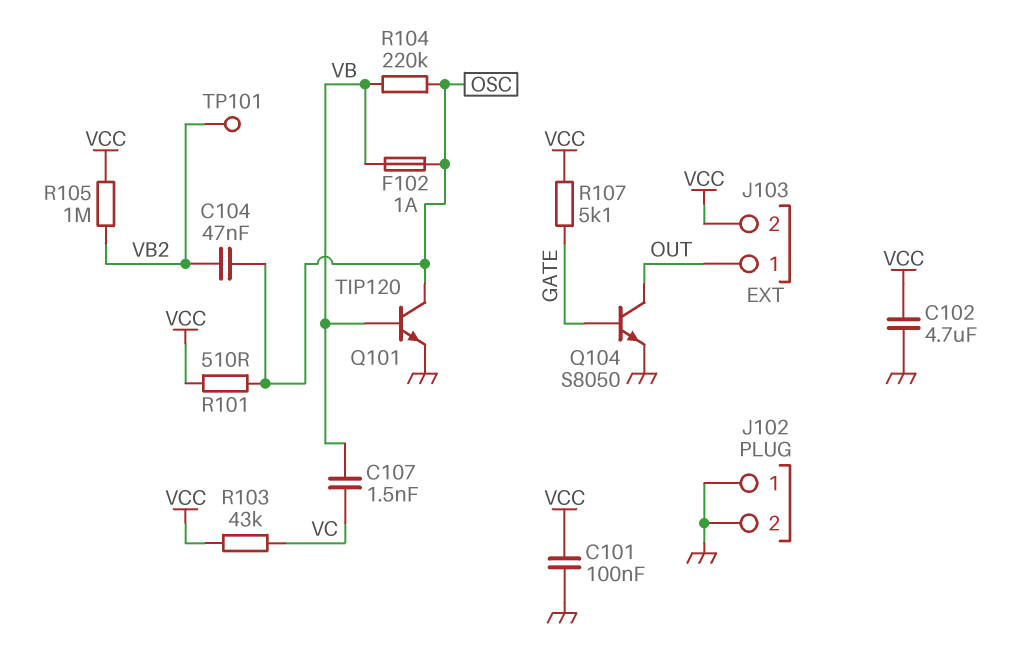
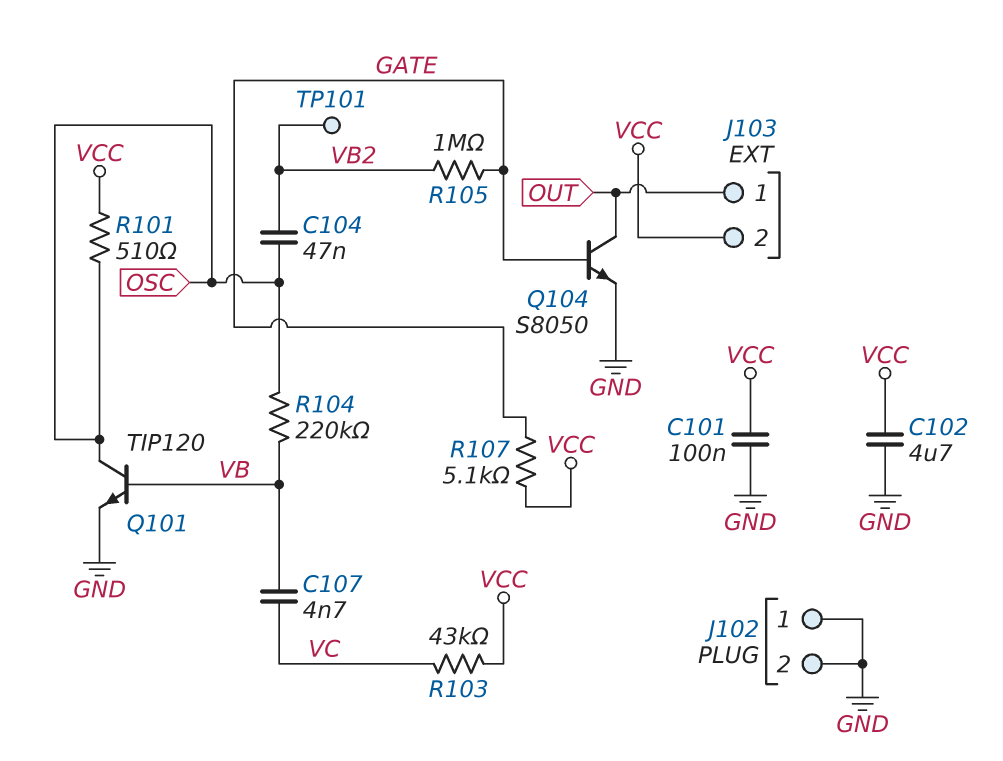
C107: 1.5nF (VB, VC) -> 4.7nF (VB, VC)
F102: 1A (OSC, VB) -> none
R105: 1M (VB2, VCC) -> 1M (GATE, VB2)

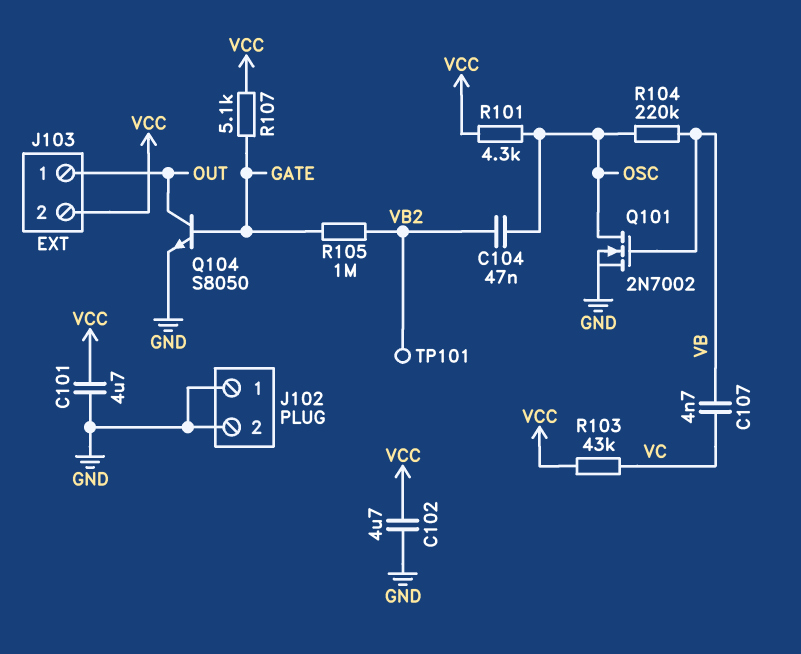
C101: 100nF (GND, VCC) -> 4.7uF (GND, VCC)
Q101: NPN TIP120 (B VB, C OSC, E GND) -> NMOS 2N7002 (G VB, D OSC, S GND)
R101: 510 (OSC, VCC) -> 4.3k (OSC, VCC)

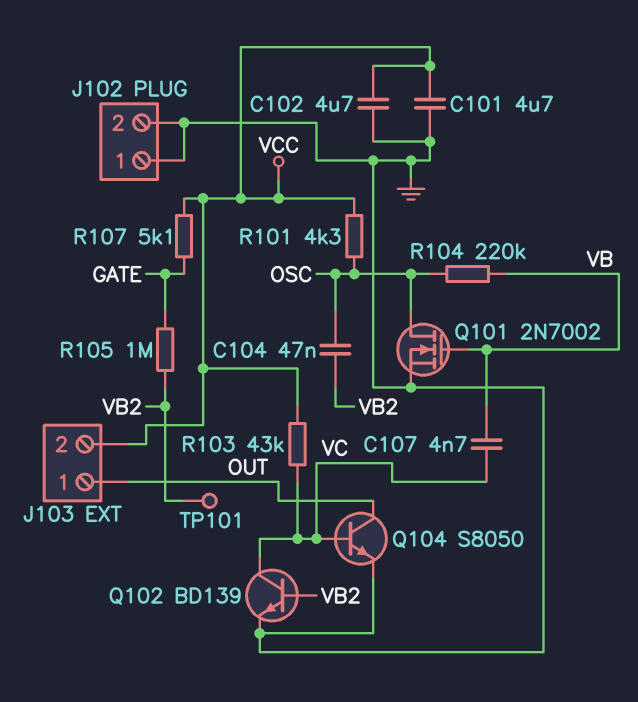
Q102: none -> NPN BD139 (B VB2, C VC, E GND)
Q104: NPN S8050 (B GATE, C OUT, E GND) -> NPN S8050 (B VC, C OUT, E GND)

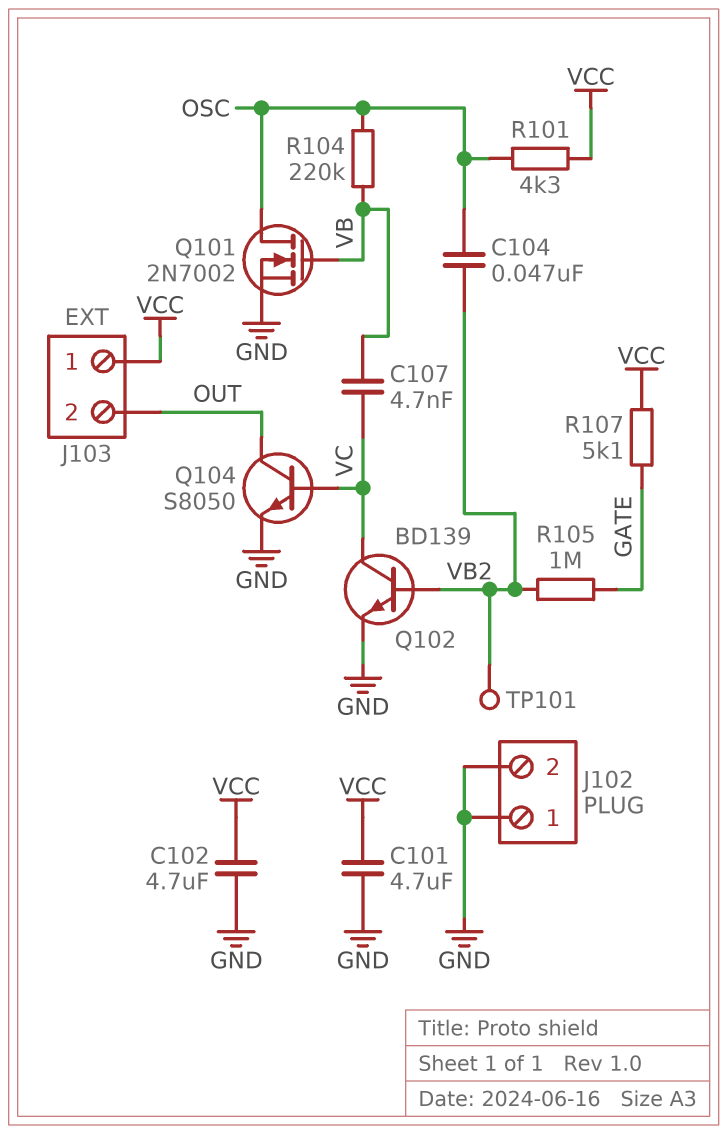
J103 pin 1: OUT -> VCC
J103 pin 2: VCC -> OUT
R103: 43k (VC, VCC) -> none

